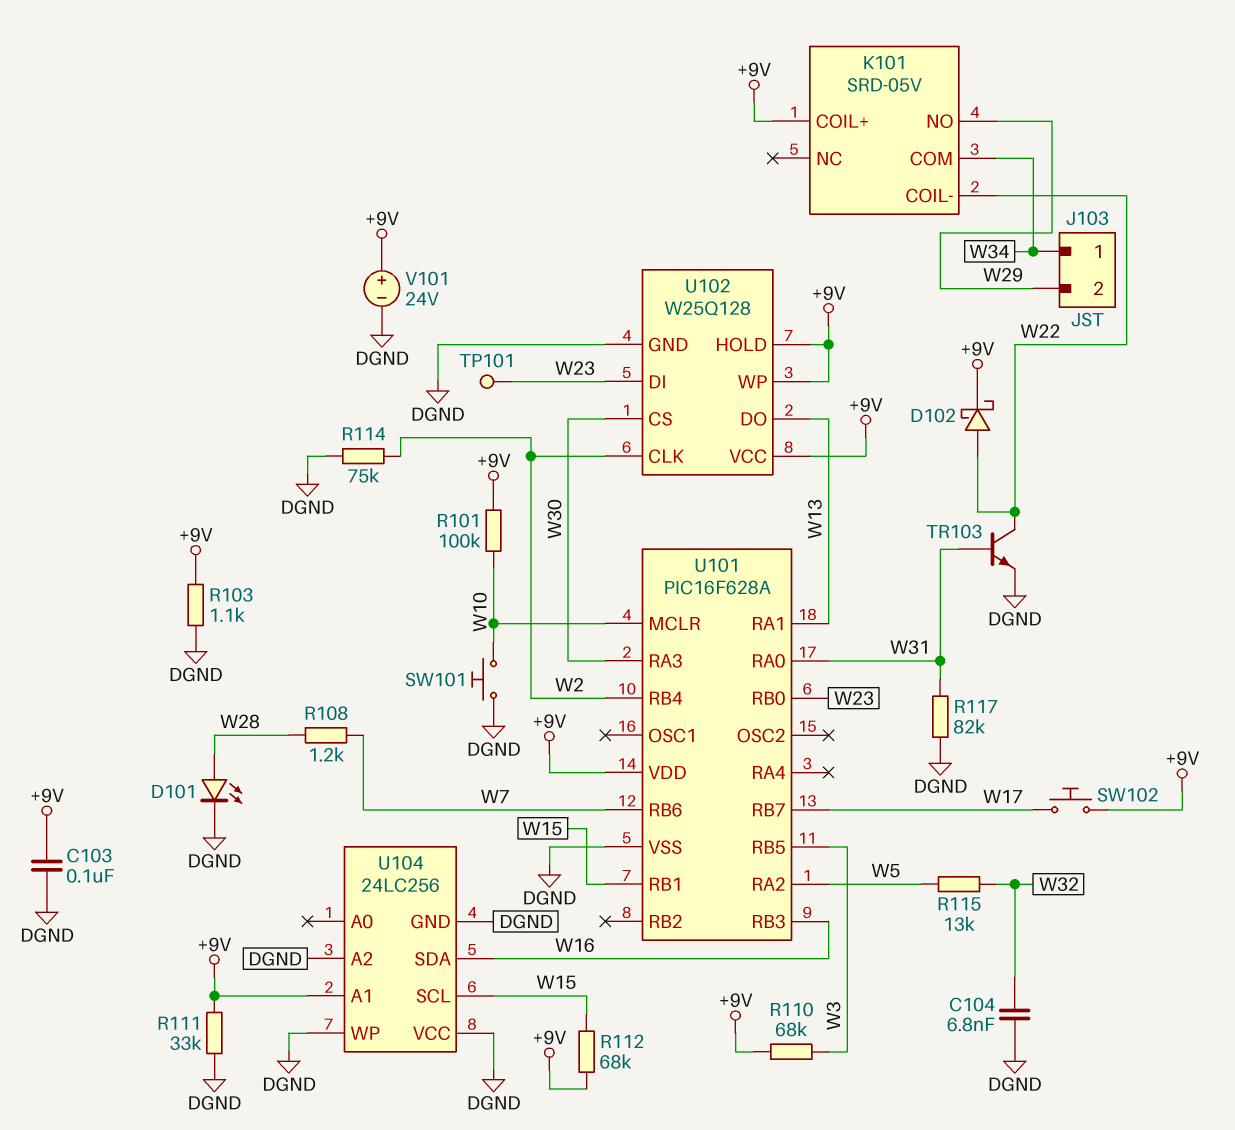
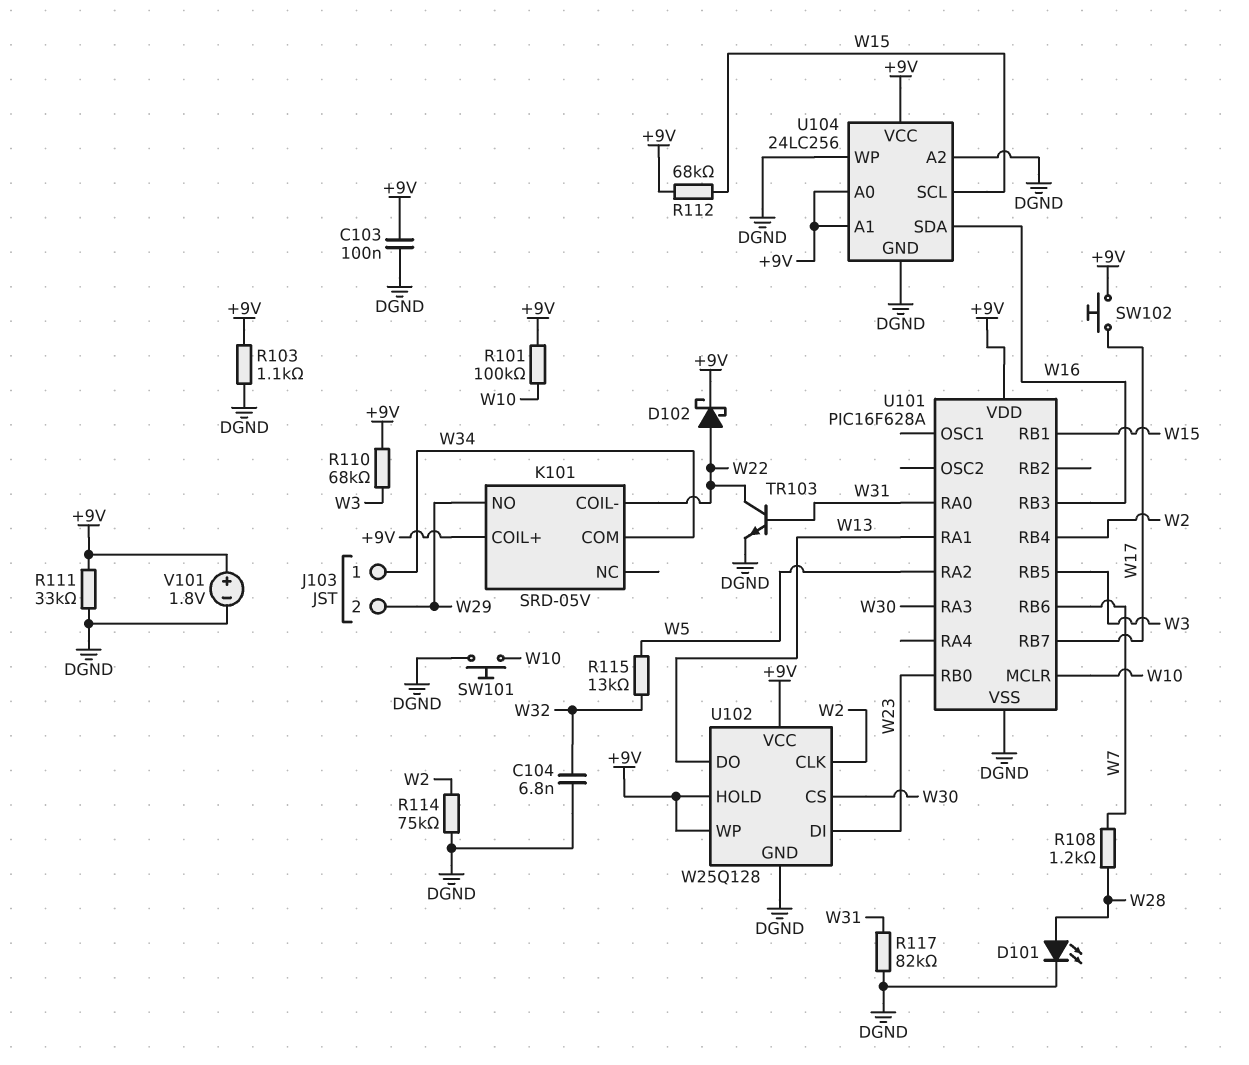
TP101: test point (W23) -> none
U104 pin A0: none -> +9V
U104 pin VCC: DGND -> +9V
V101: 24V (plus +9V, minus DGND) -> 1.8V (plus +9V, minus DGND)

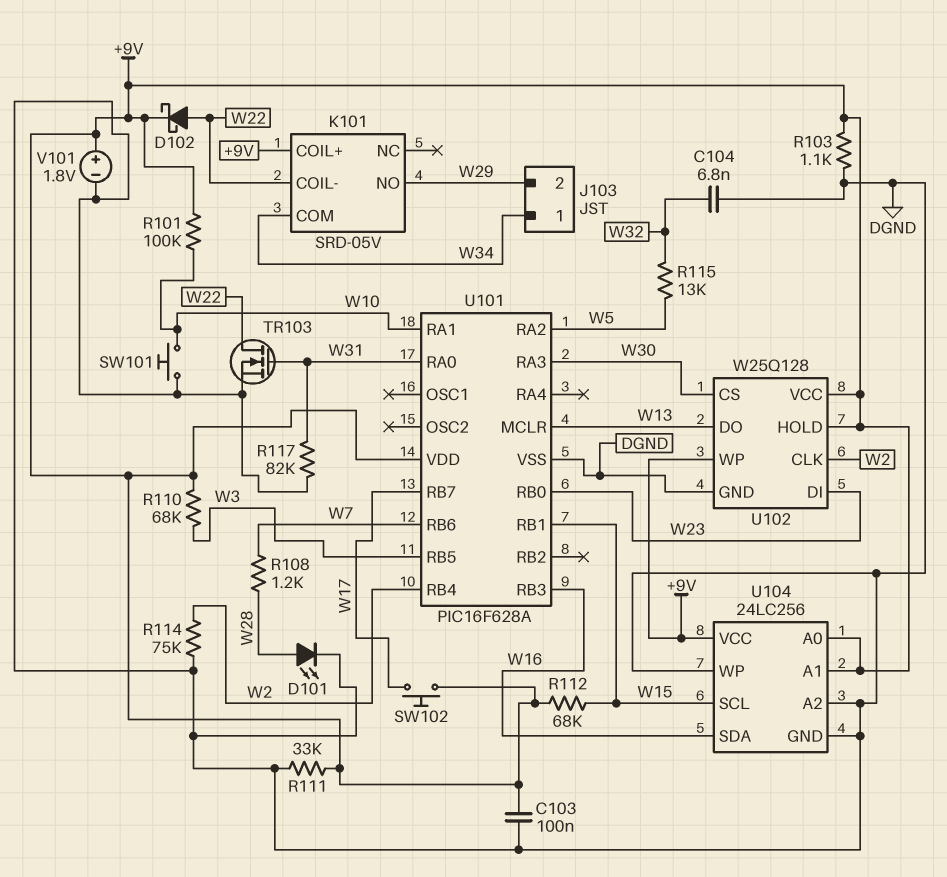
TR103: NPN (B W31, C W22, E DGND) -> NMOS (G W31, D W22, S DGND)
U101 pin MCLR: W10 -> W13
U101 pin RA1: W13 -> W10

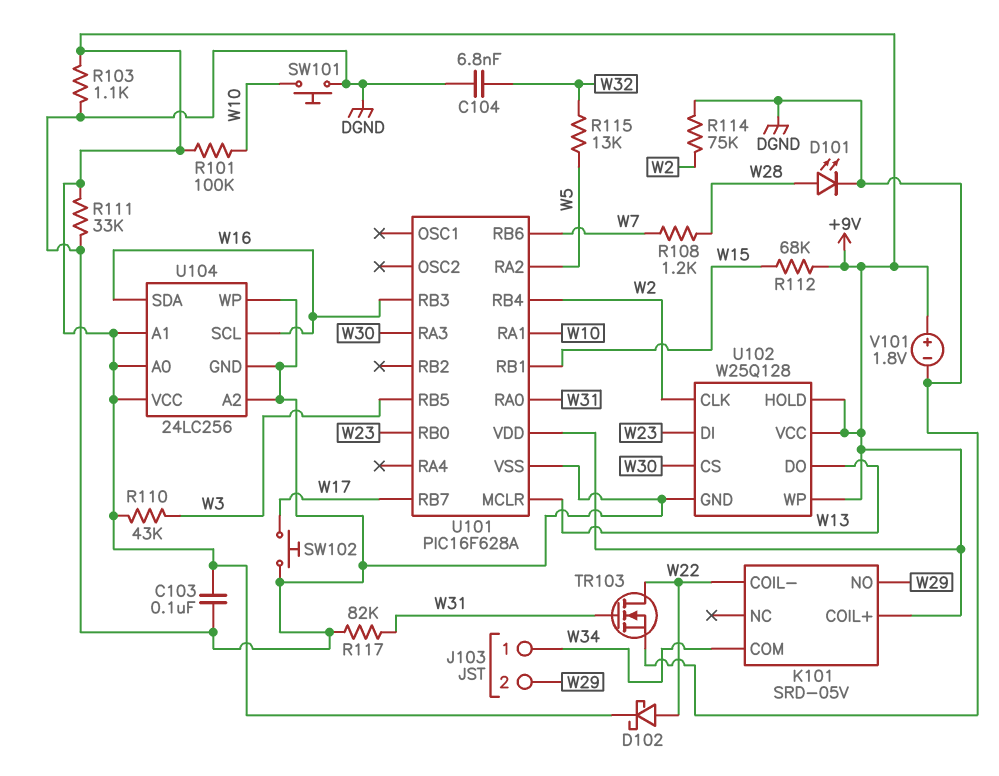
R110: 68k (+9V, W3) -> 43k (+9V, W3)
SW102: button (+9V, W17) -> button (DGND, W17)
U104 pin SCL: W15 -> W16

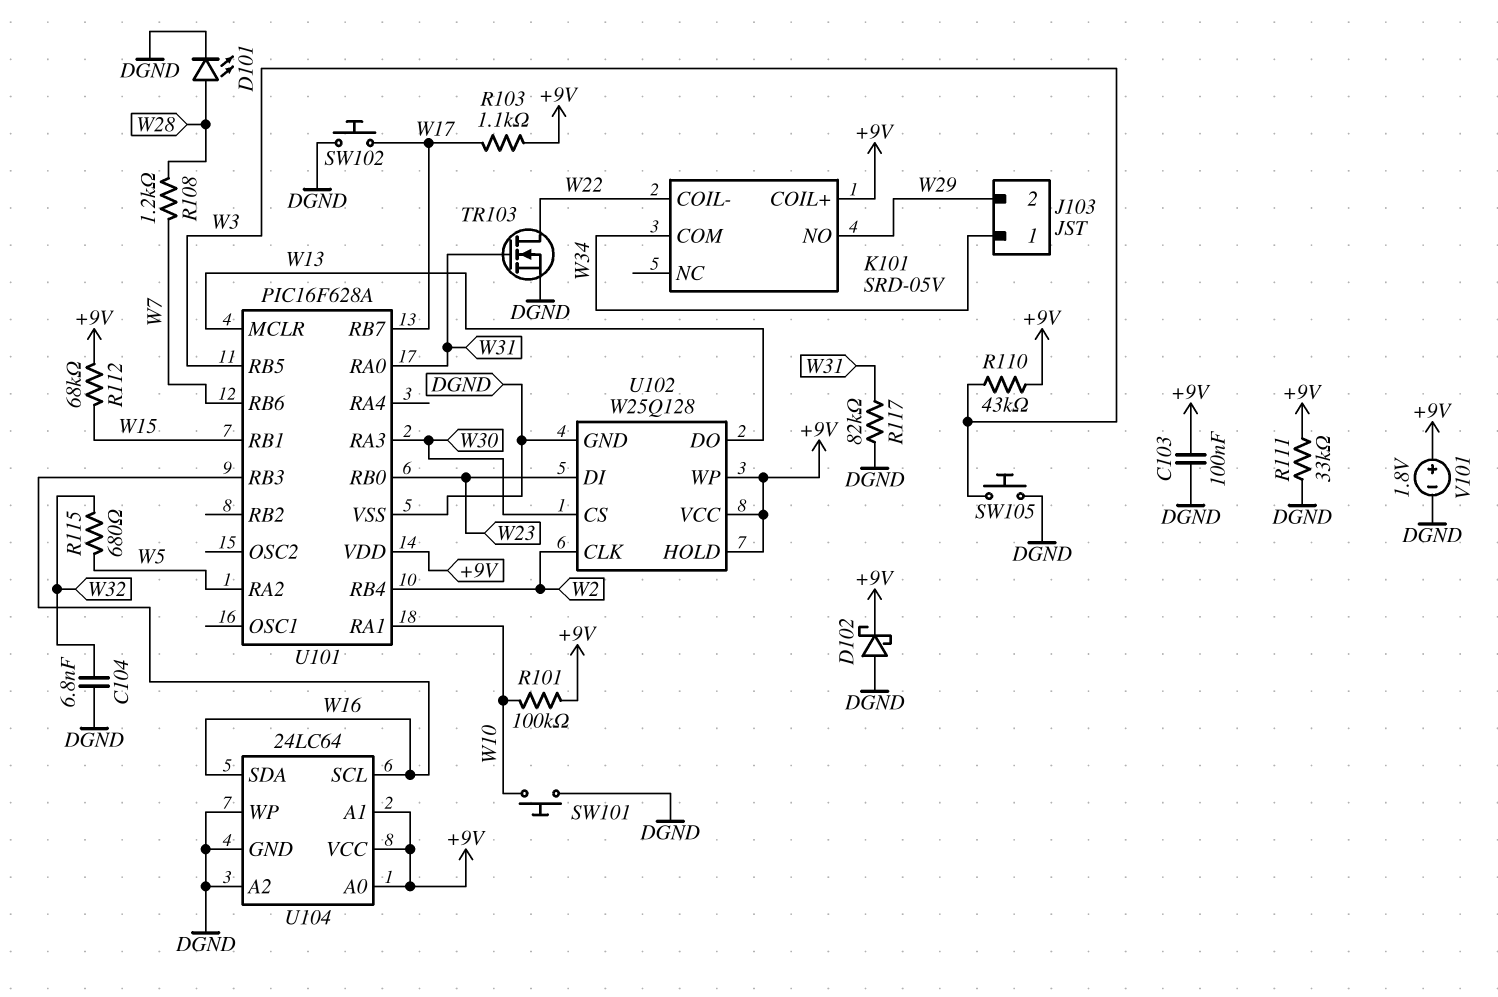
D102: schottky (A W22, K +9V) -> schottky (A DGND, K +9V)
R103: 1.1k (+9V, DGND) -> 1.1k (+9V, W17)
R114: 75k (DGND, W2) -> none
R115: 13k (W5, W32) -> 680 (W5, W32)
SW105: none -> button (DGND, W3)
U104: 24LC256 -> 24LC64

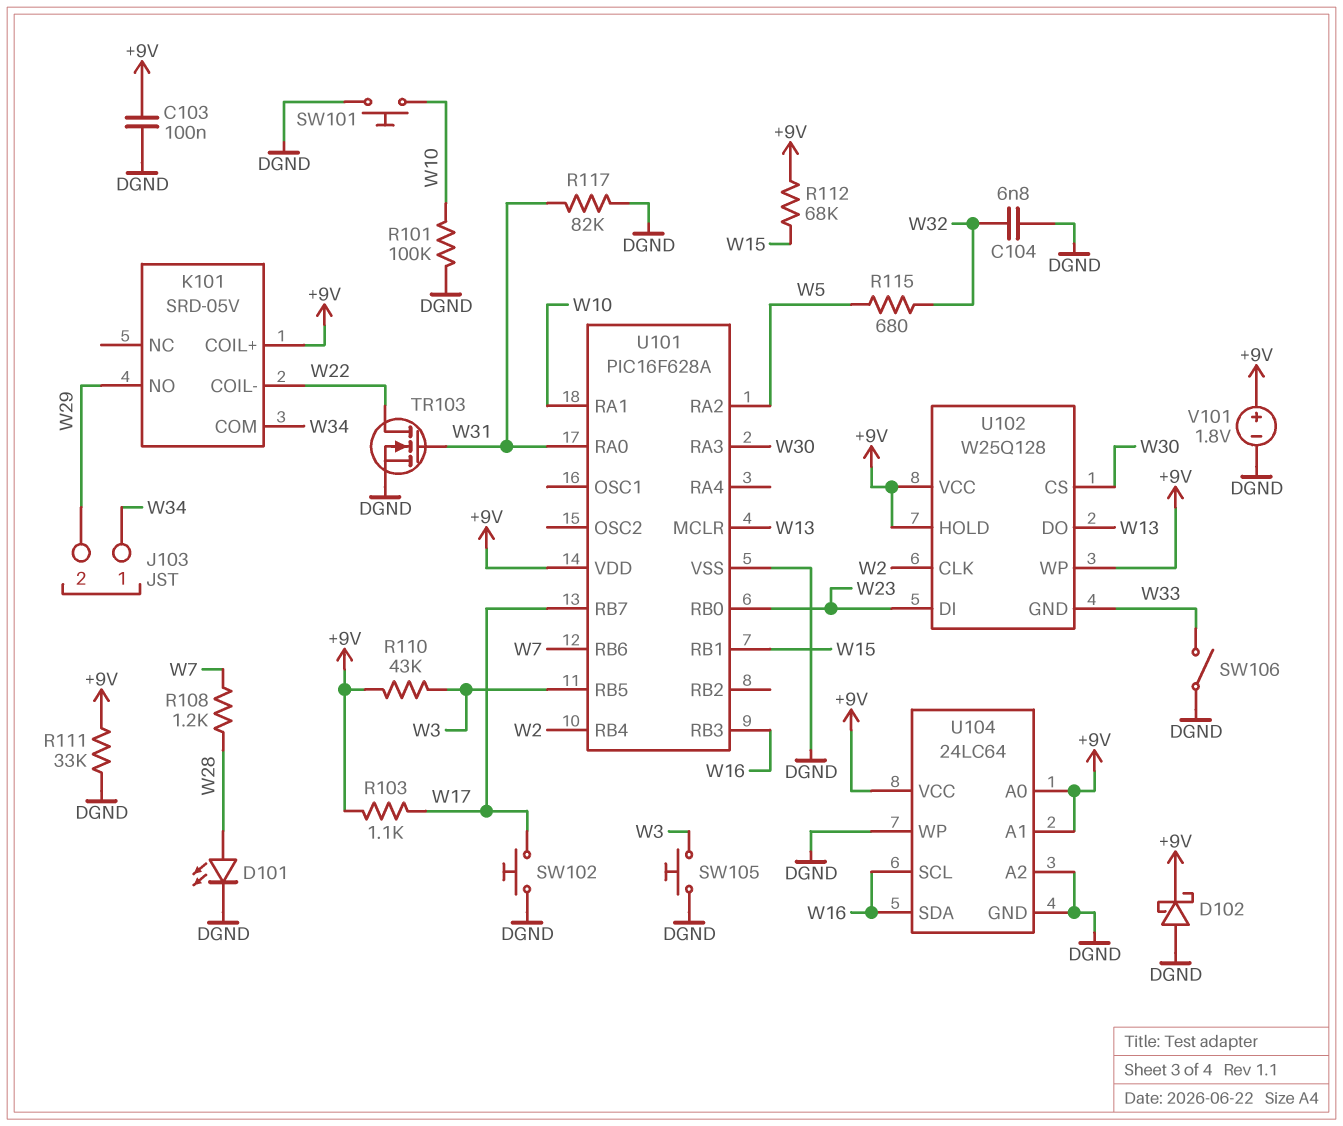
R101: 100k (+9V, W10) -> 100k (DGND, W10)
SW106: none -> switch (DGND, W33)
U102 pin GND: DGND -> W33

